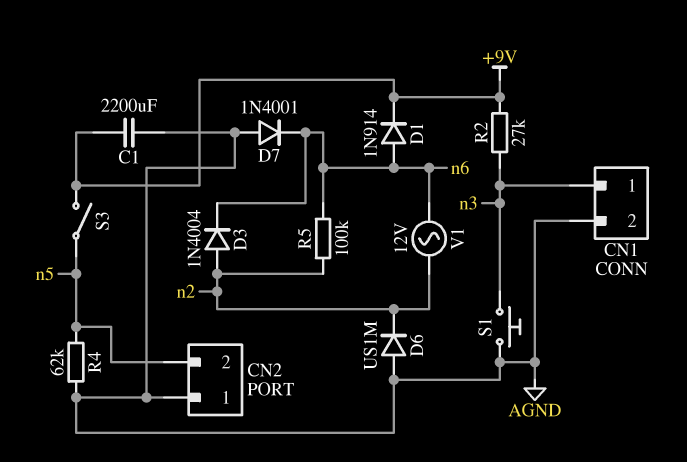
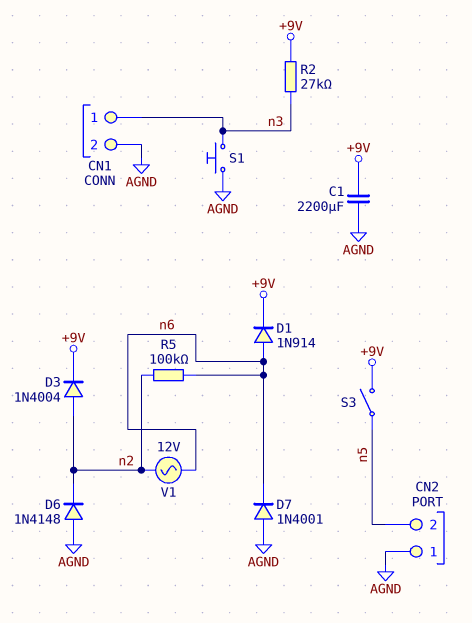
D3: diode 1N4004 (A n2, K n6) -> diode 1N4004 (A n2, K +9V)
D6: diode US1M (A AGND, K n2) -> diode 1N4148 (A AGND, K n2)
R4: 62k (AGND, n5) -> none

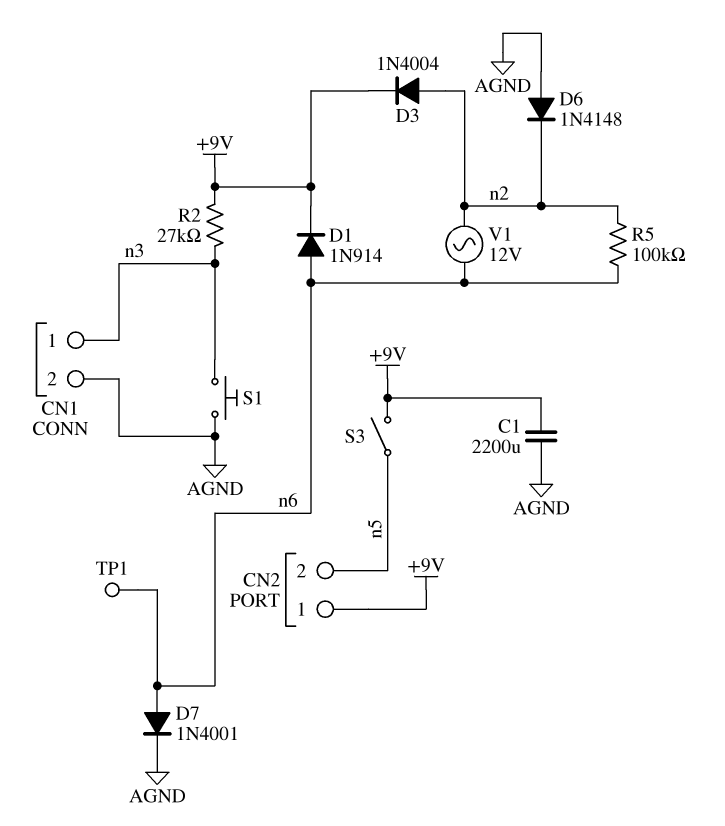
CN2 pin 1: AGND -> +9V
D7: diode 1N4001 (A AGND, K n6) -> diode 1N4001 (A n6, K AGND)
TP1: none -> test point (n6)

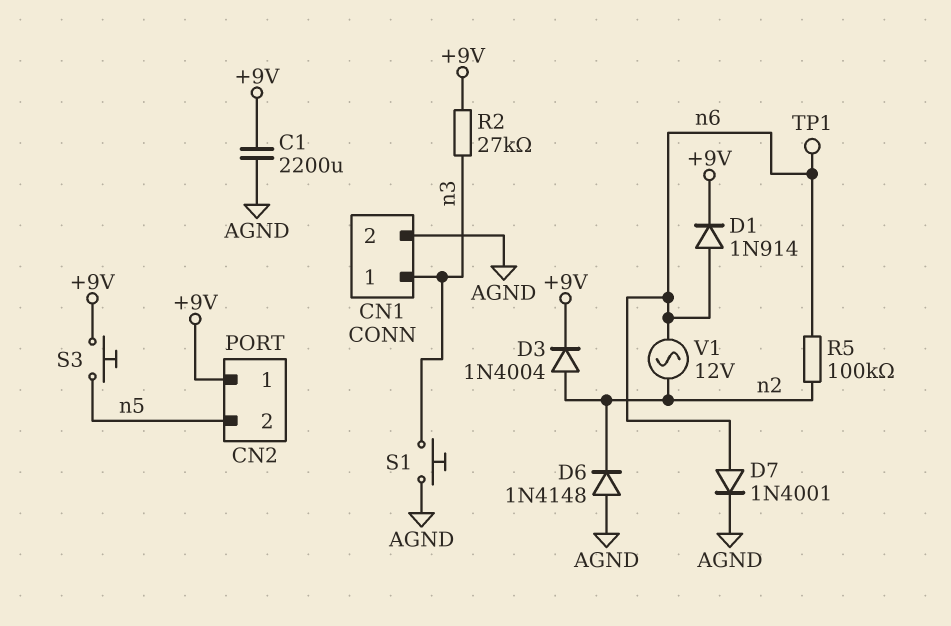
S3: switch (+9V, n5) -> button (+9V, n5)

